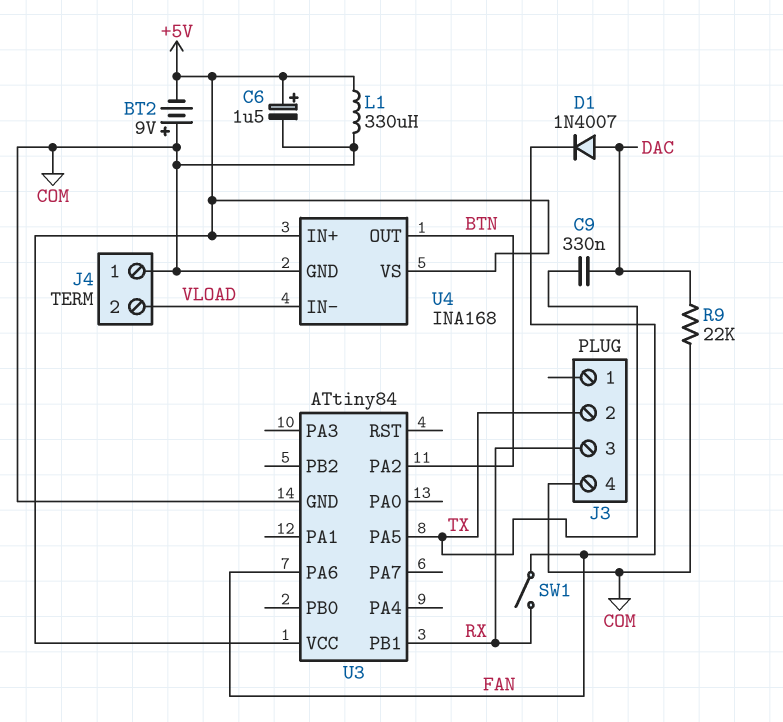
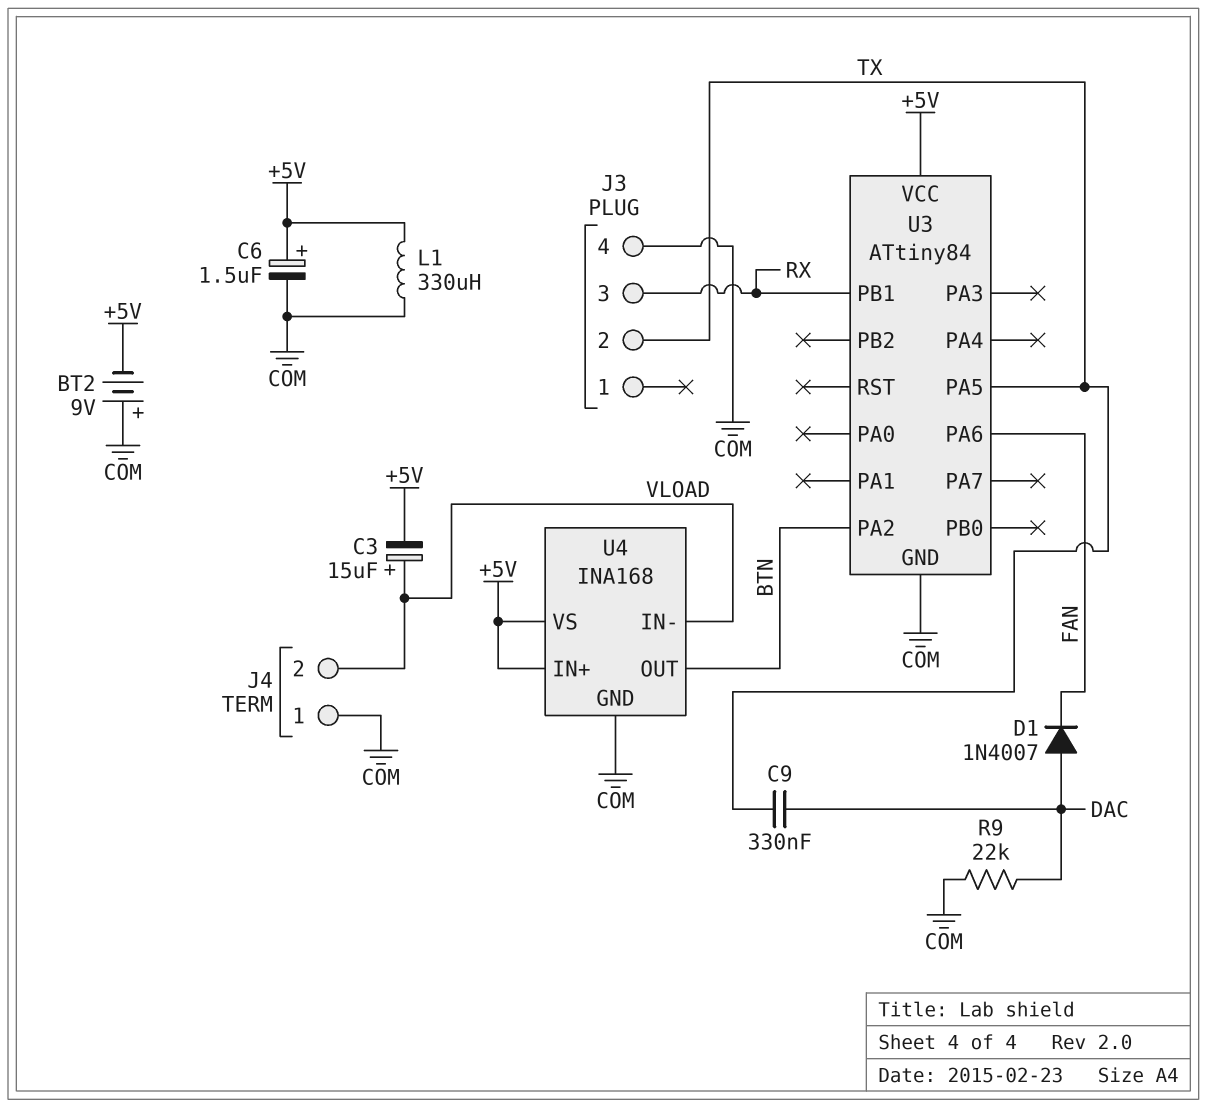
C3: none -> 15uF (plus VLOAD, minus +5V)
SW1: switch (FAN, RX) -> none

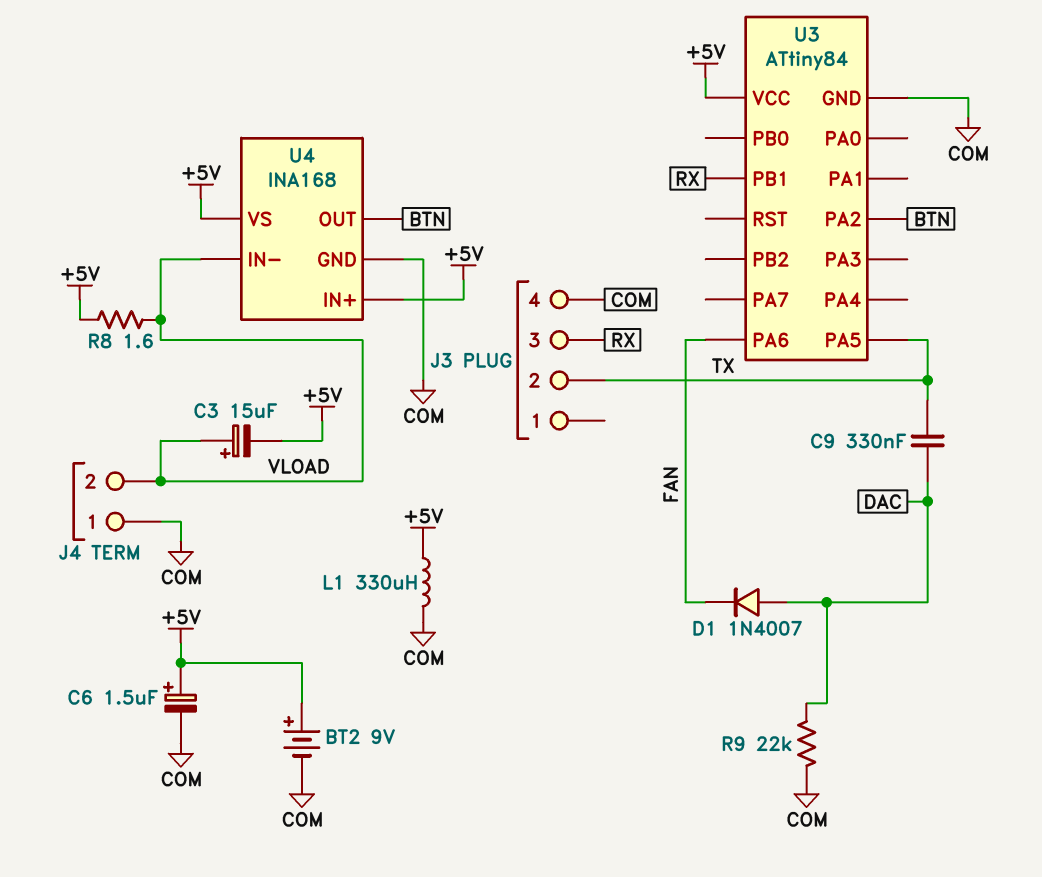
BT2: 9V (plus COM, minus +5V) -> 9V (plus +5V, minus COM)
R8: none -> 1.6 (+5V, VLOAD)

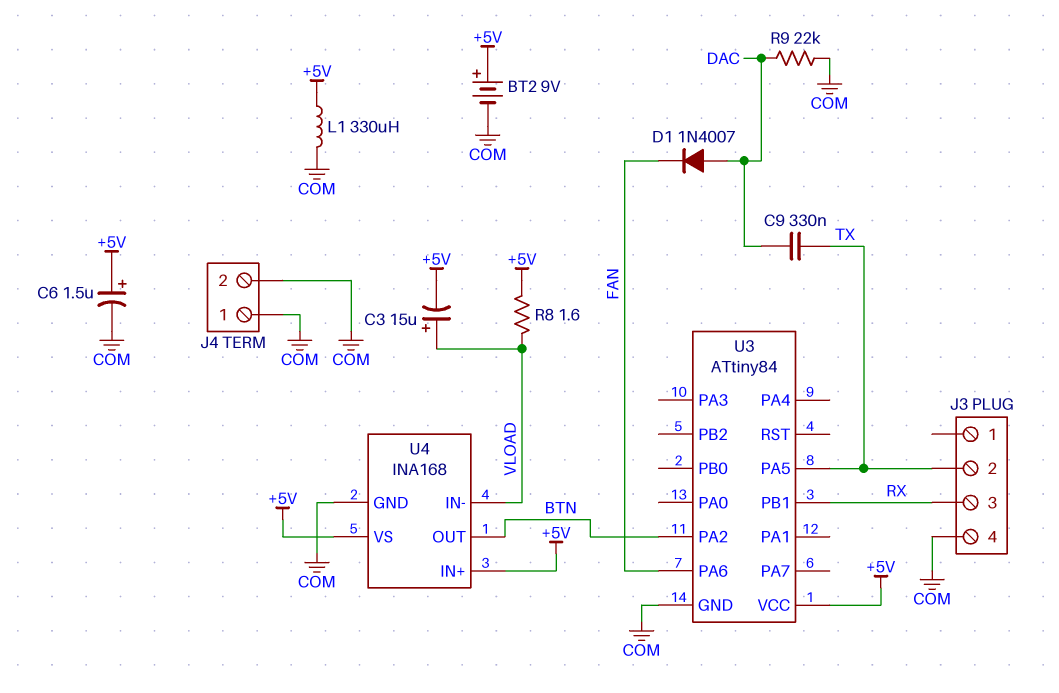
J4 pin 2: VLOAD -> COM

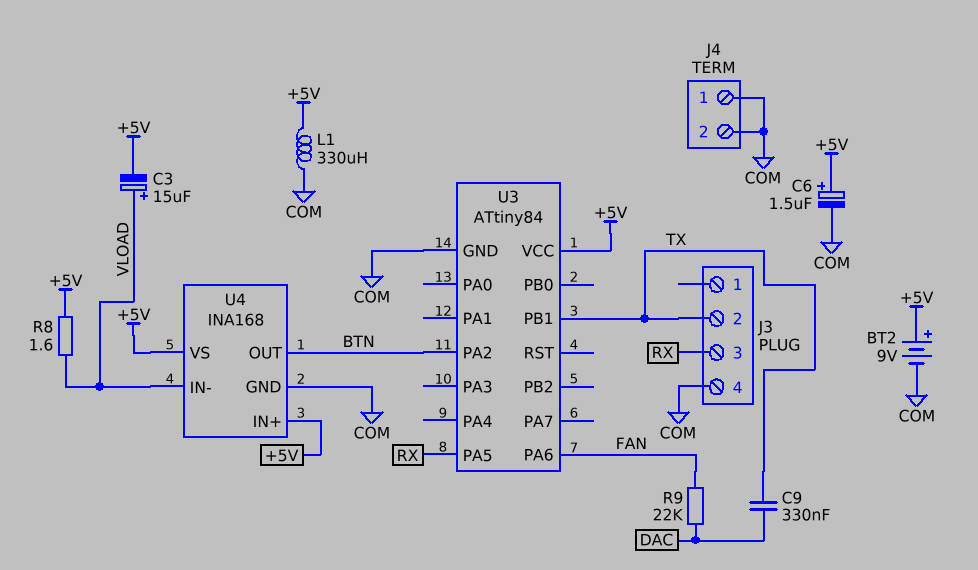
D1: diode 1N4007 (A DAC, K FAN) -> none
R9: 22k (COM, DAC) -> 22k (DAC, FAN)
U3 pin PA5: TX -> RX
U3 pin PB1: RX -> TX

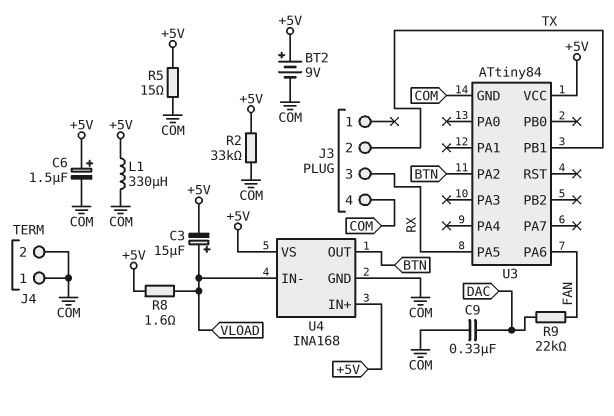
C9: 330nF (DAC, TX) -> 330nF (COM, DAC)
R2: none -> 33k (+5V, COM)
R5: none -> 15 (+5V, COM)

